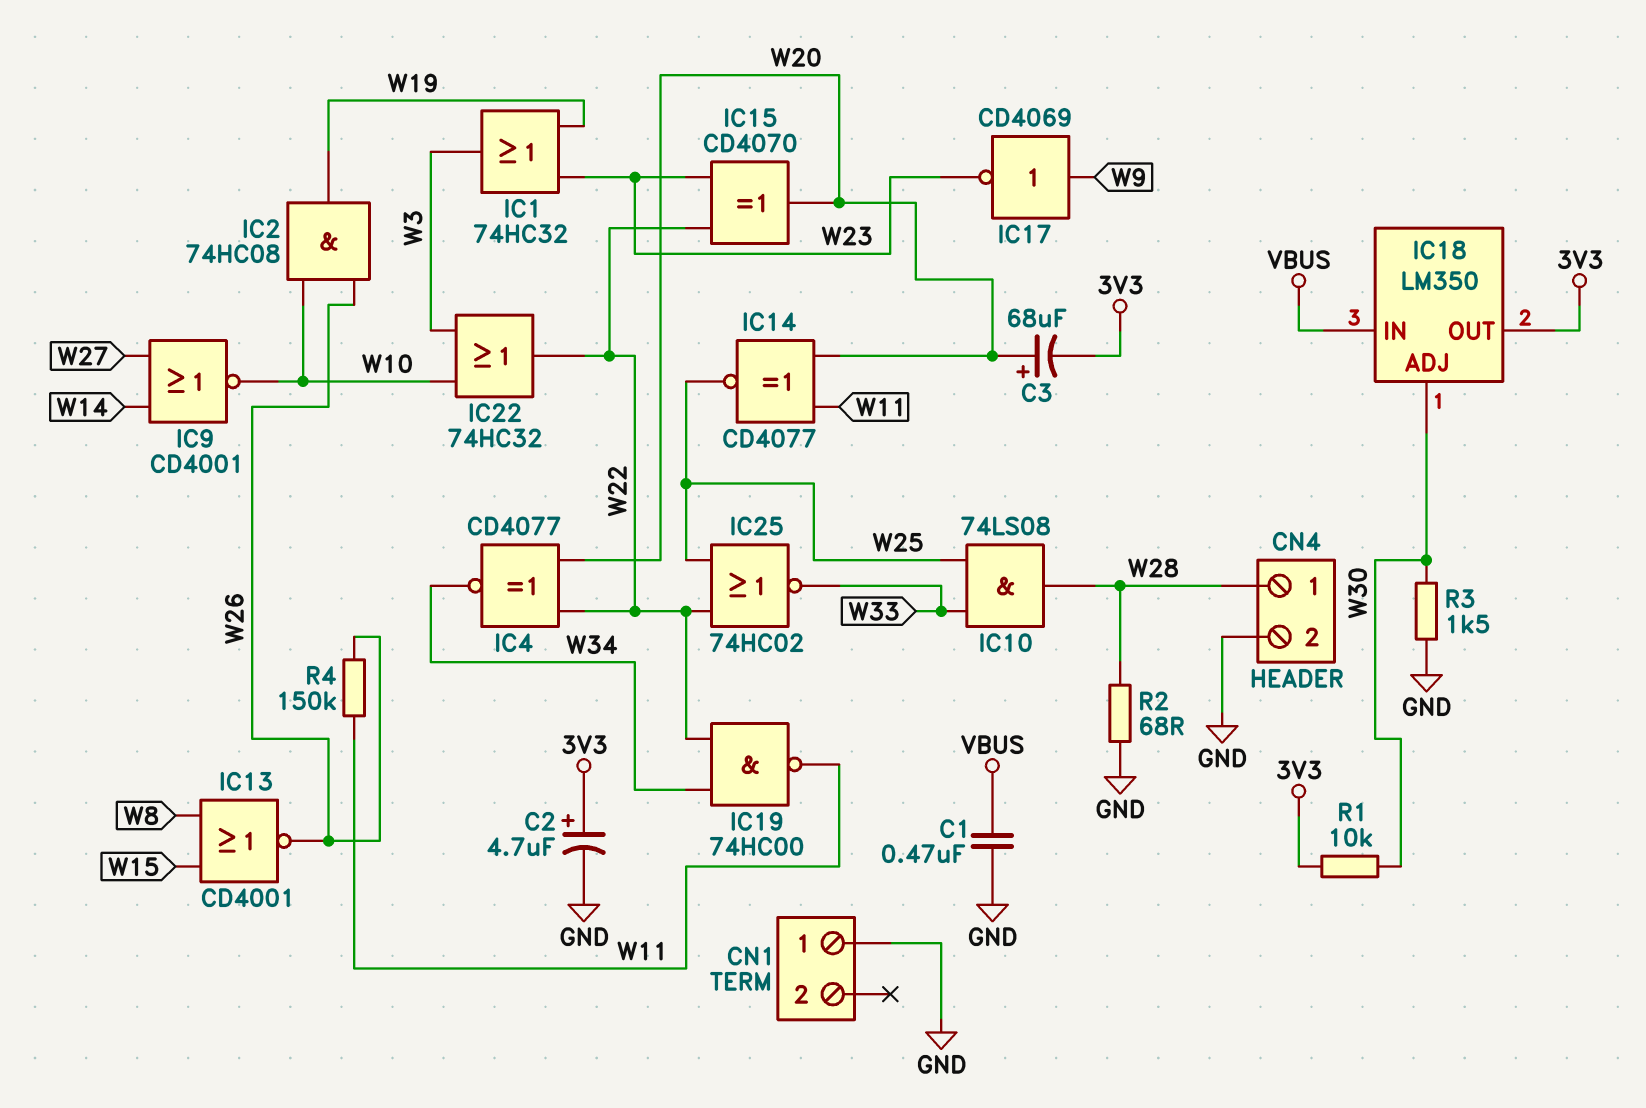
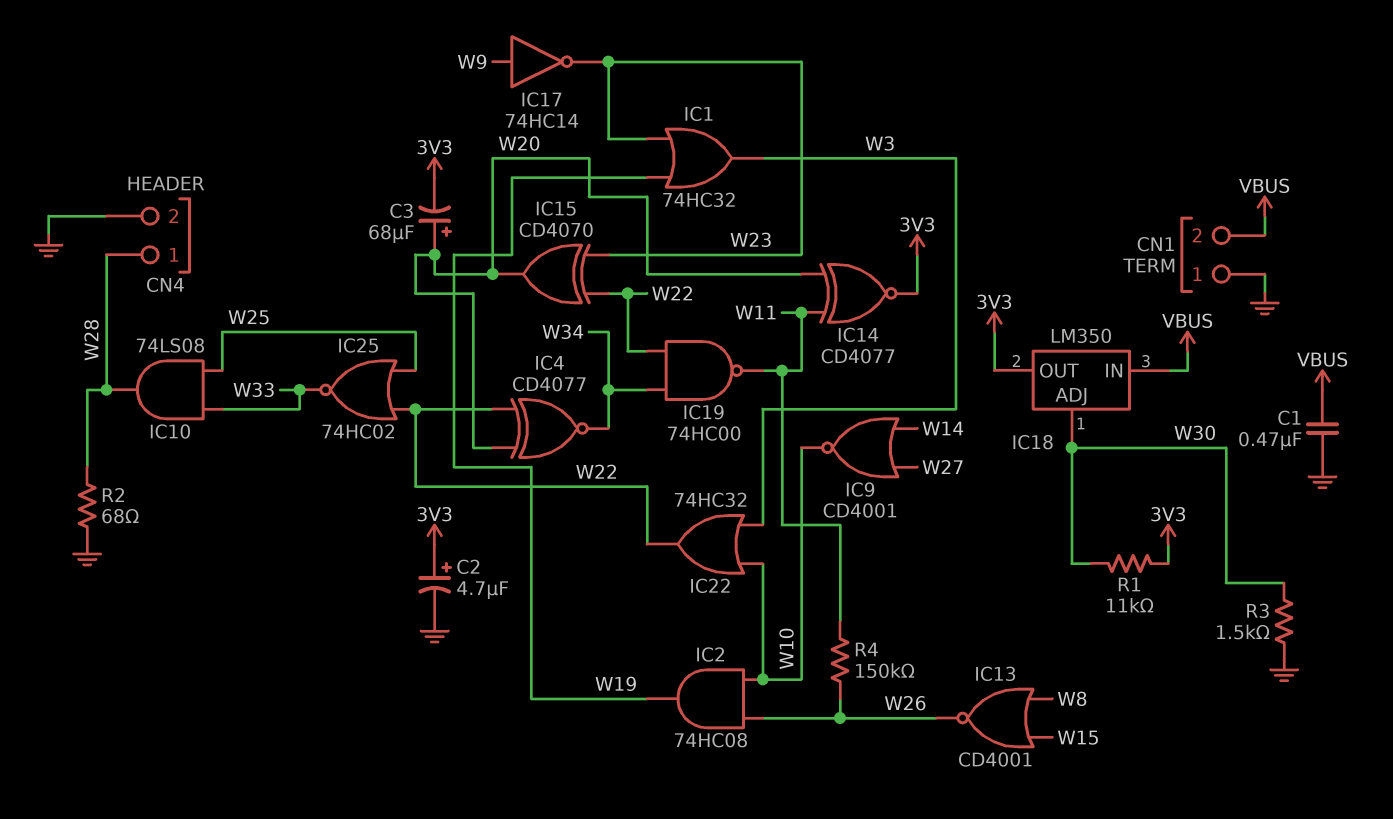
CN1 pin 2: none -> VBUS
IC14: XNOR CD4077 (in W11, in W20, out W25) -> XNOR CD4077 (in W11, in W20, out 3V3)
IC17: NOT CD4069 (in W9, out W23) -> NOT 74HC14 (in W9, out W23)
R1: 10k (3V3, W30) -> 11k (3V3, W30)

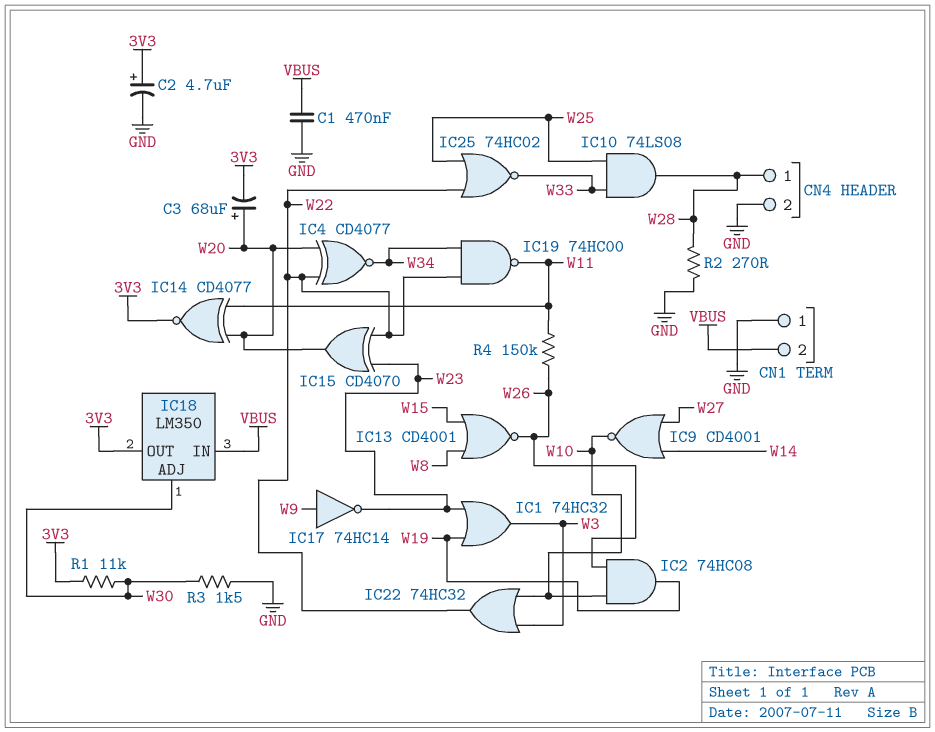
R2: 68 (GND, W28) -> 270 (GND, W28)

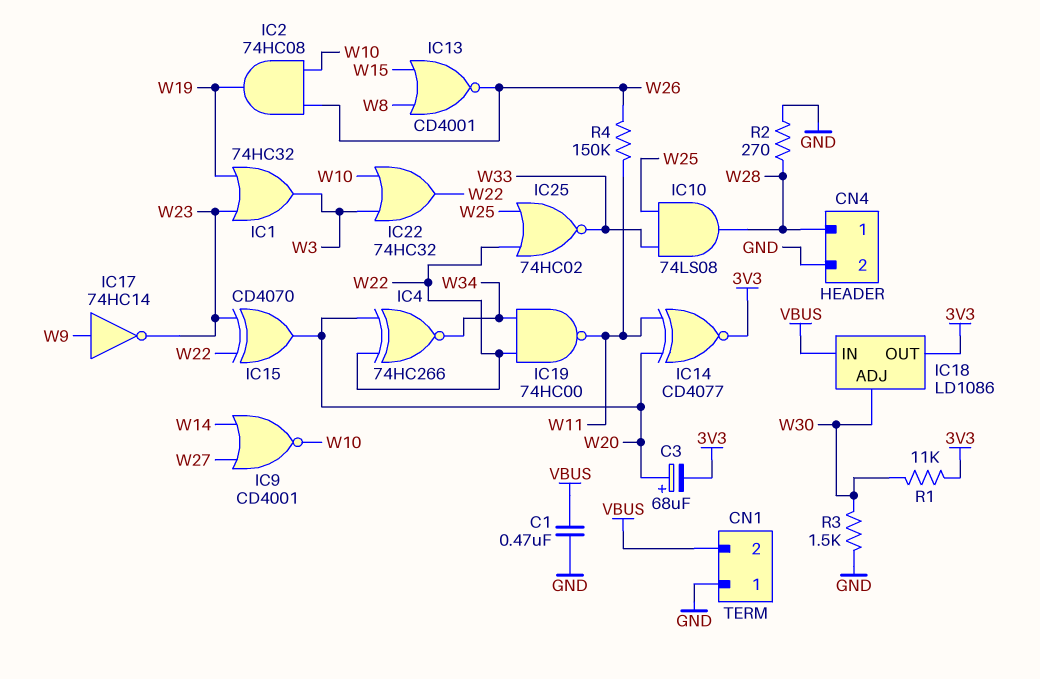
C2: 4.7uF (plus 3V3, minus GND) -> none
IC4: XNOR CD4077 (in W20, in W22, out W34) -> XNOR 74HC266 (in W20, in W22, out W34)
IC18: LM350 -> LD1086

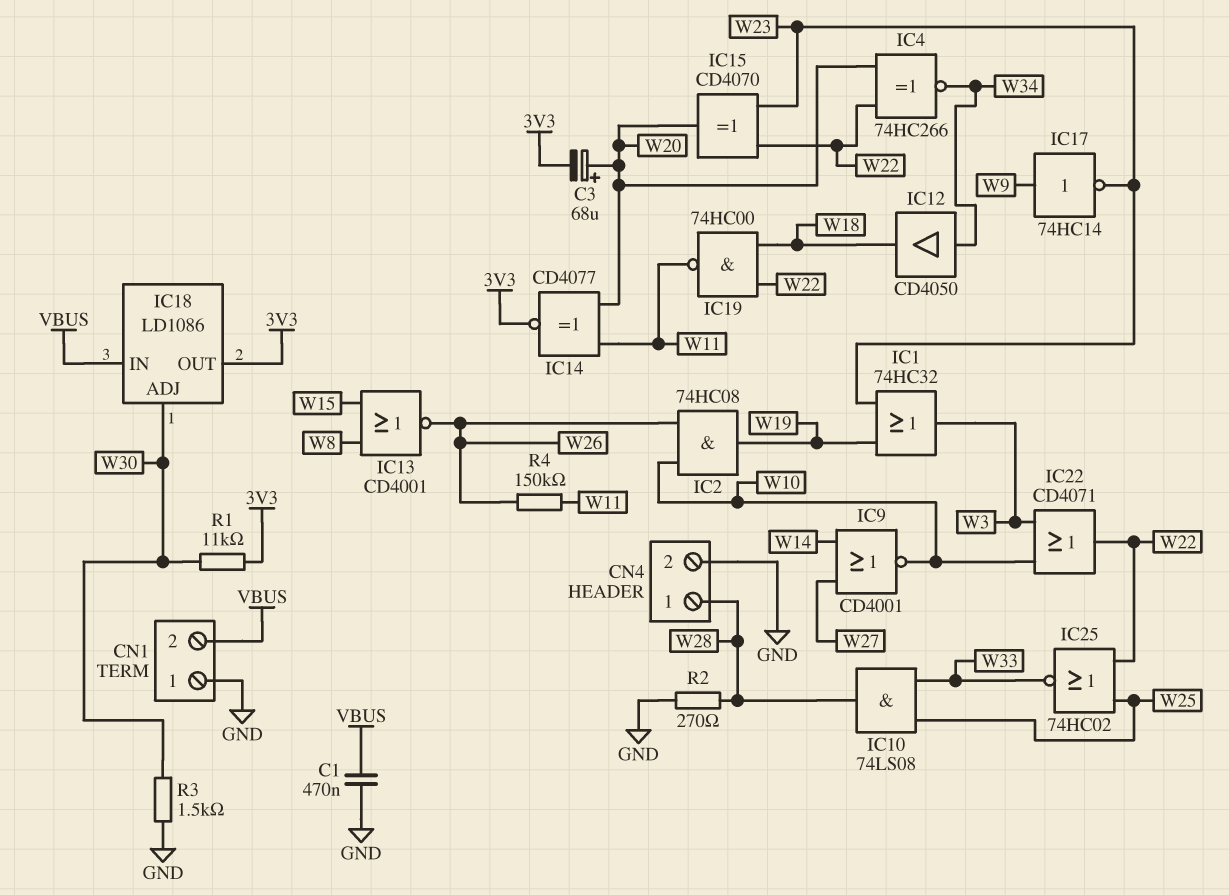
IC12: none -> buffer CD4050 (in W34, out W18)
IC19: NAND 74HC00 (in W22, in W34, out W11) -> NAND 74HC00 (in W18, in W22, out W11)
IC22: OR 74HC32 (in W3, in W10, out W22) -> OR CD4071 (in W3, in W10, out W22)

